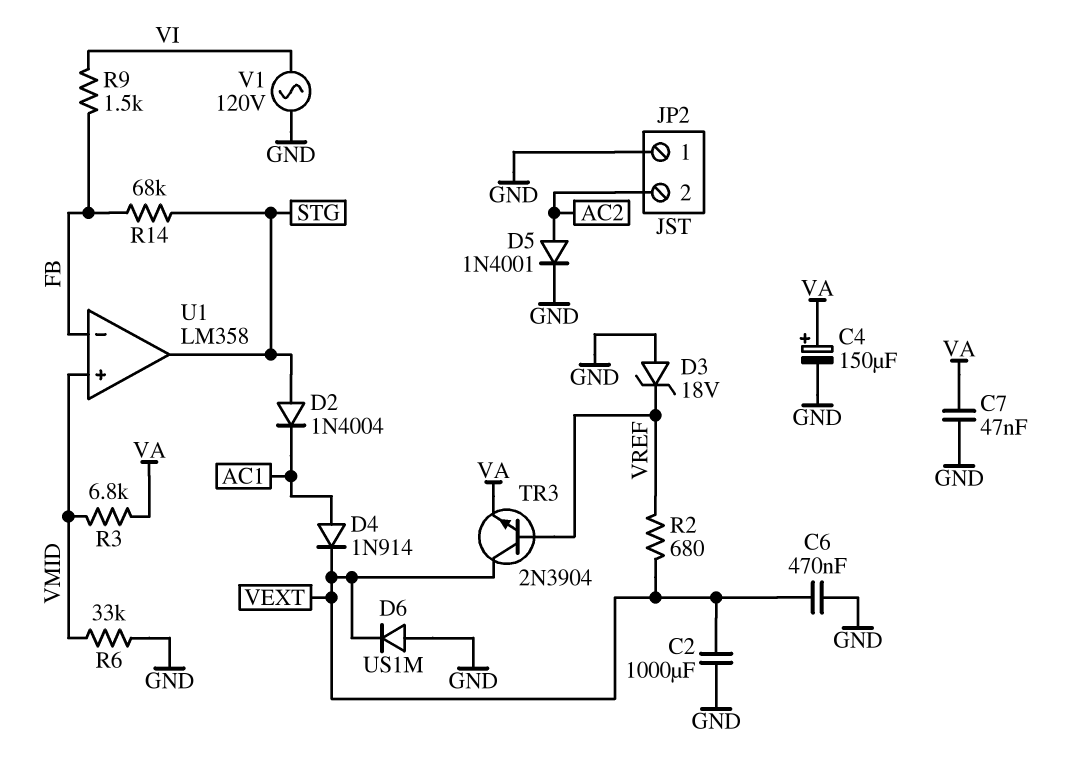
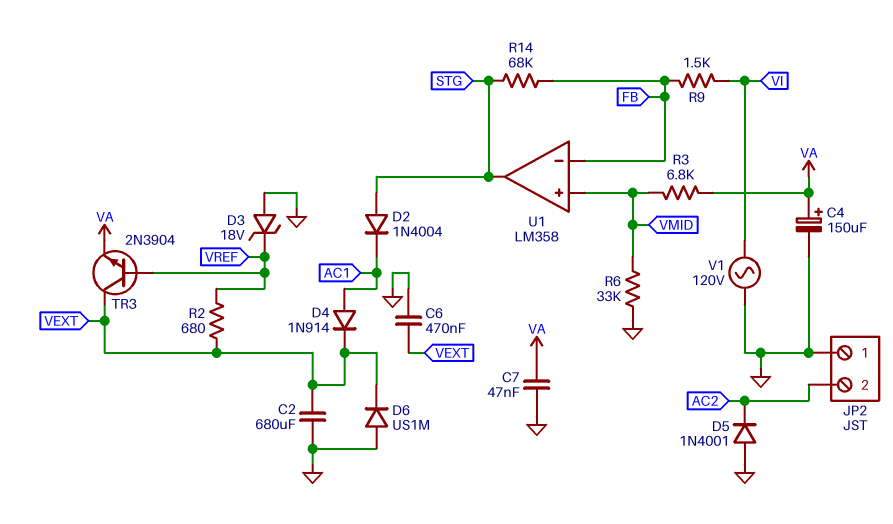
C2: 1000uF (GND, VEXT) -> 680uF (GND, VEXT)
D5: diode 1N4001 (A AC2, K GND) -> diode 1N4001 (A GND, K AC2)

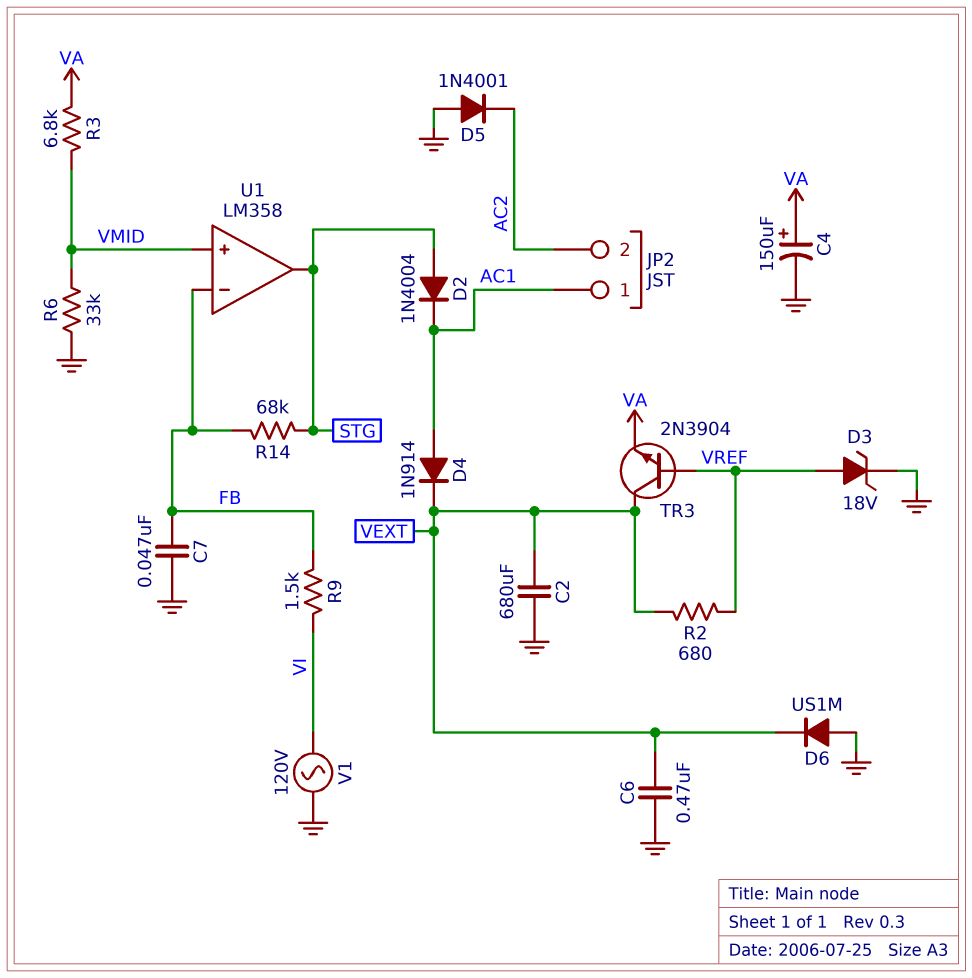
C7: 47nF (GND, VA) -> 47nF (FB, GND)
D3: zener 18V (A GND, K VREF) -> zener 18V (A VREF, K GND)
JP2 pin 1: GND -> AC1

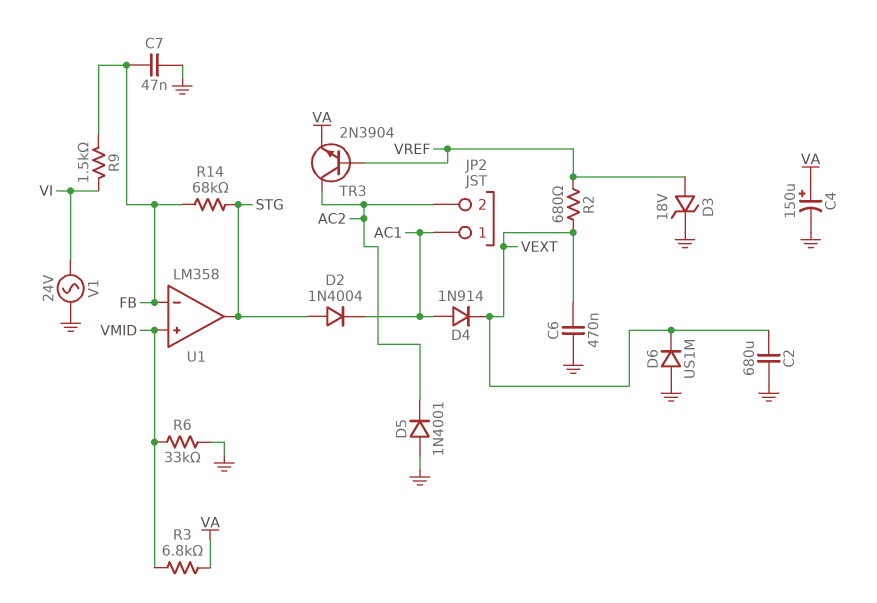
TR3: NPN 2N3904 (B VREF, C VEXT, E VA) -> NPN 2N3904 (B VREF, C AC2, E VA)
V1: AC 120V (GND, VI) -> AC 24V (GND, VI)

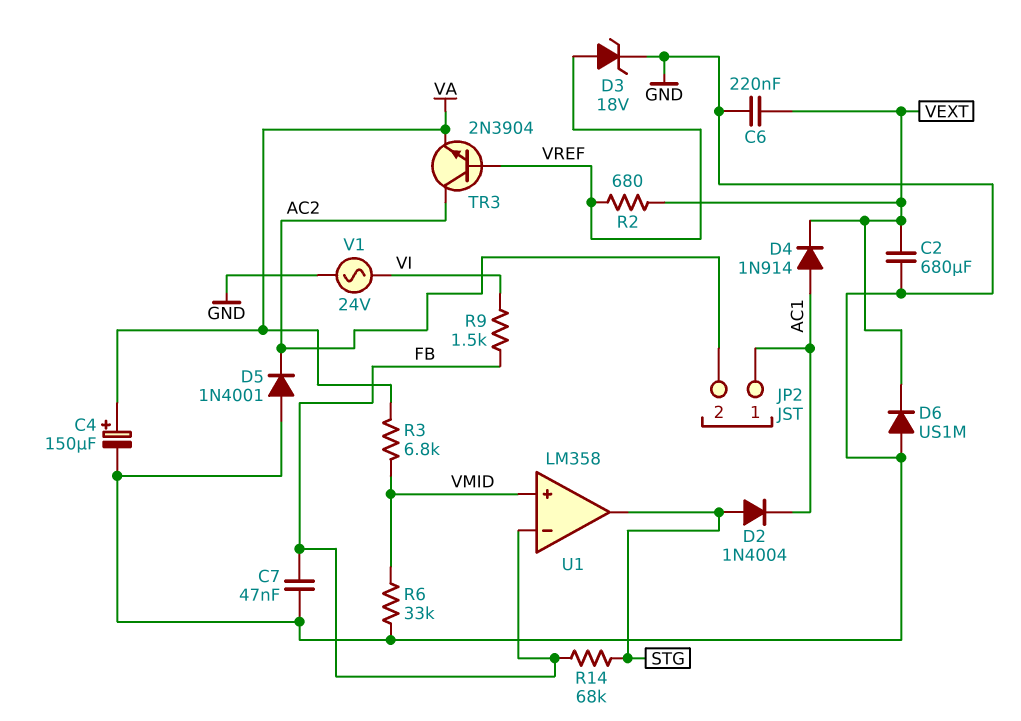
C6: 470nF (GND, VEXT) -> 220nF (GND, VEXT)

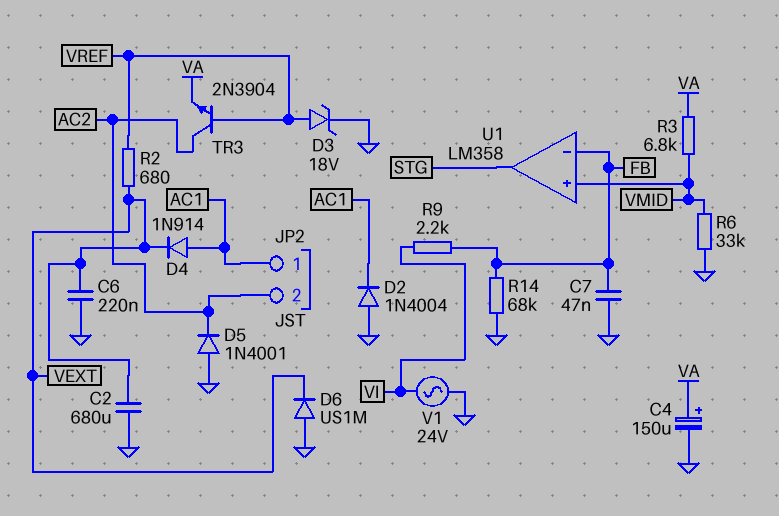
D2: diode 1N4004 (A STG, K AC1) -> diode 1N4004 (A GND, K AC1)
R9: 1.5k (FB, VI) -> 2.2k (FB, VI)
R14: 68k (FB, STG) -> 68k (FB, GND)

